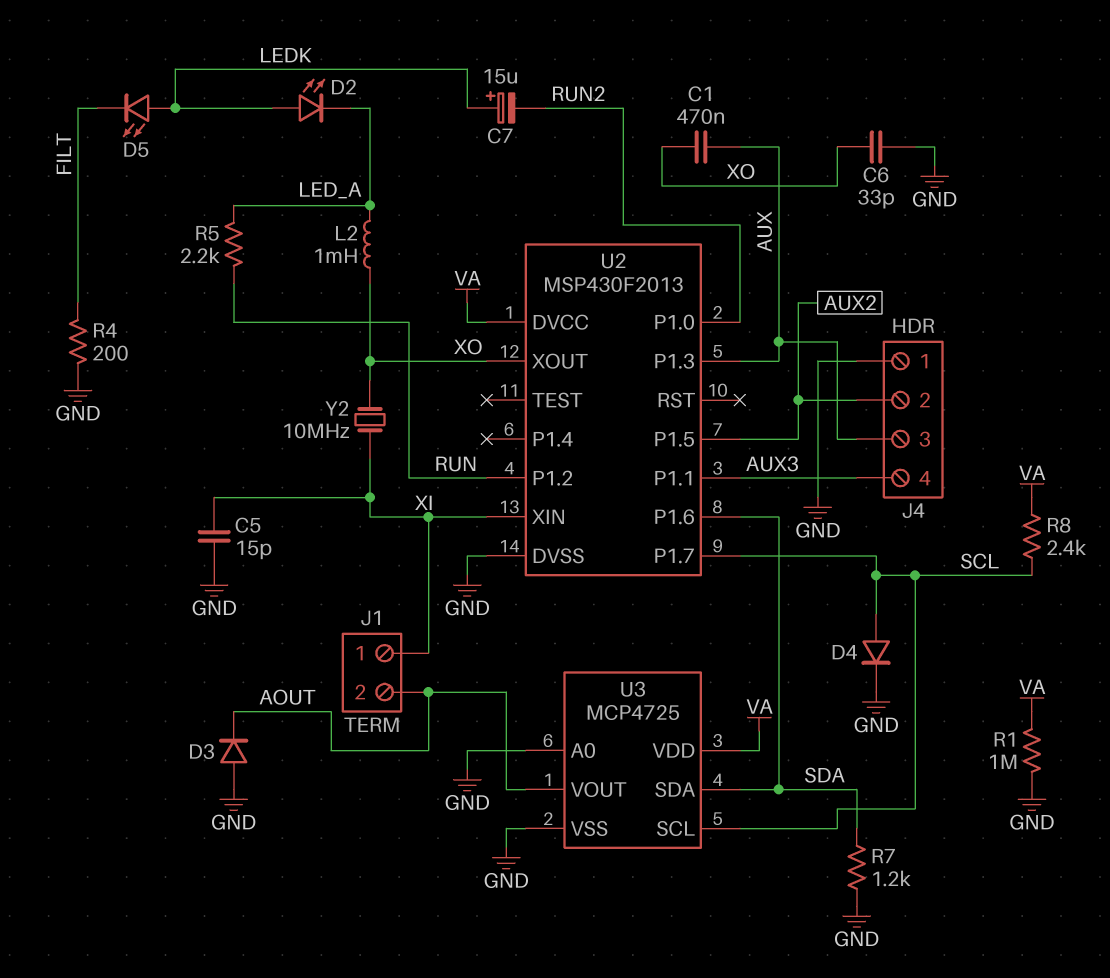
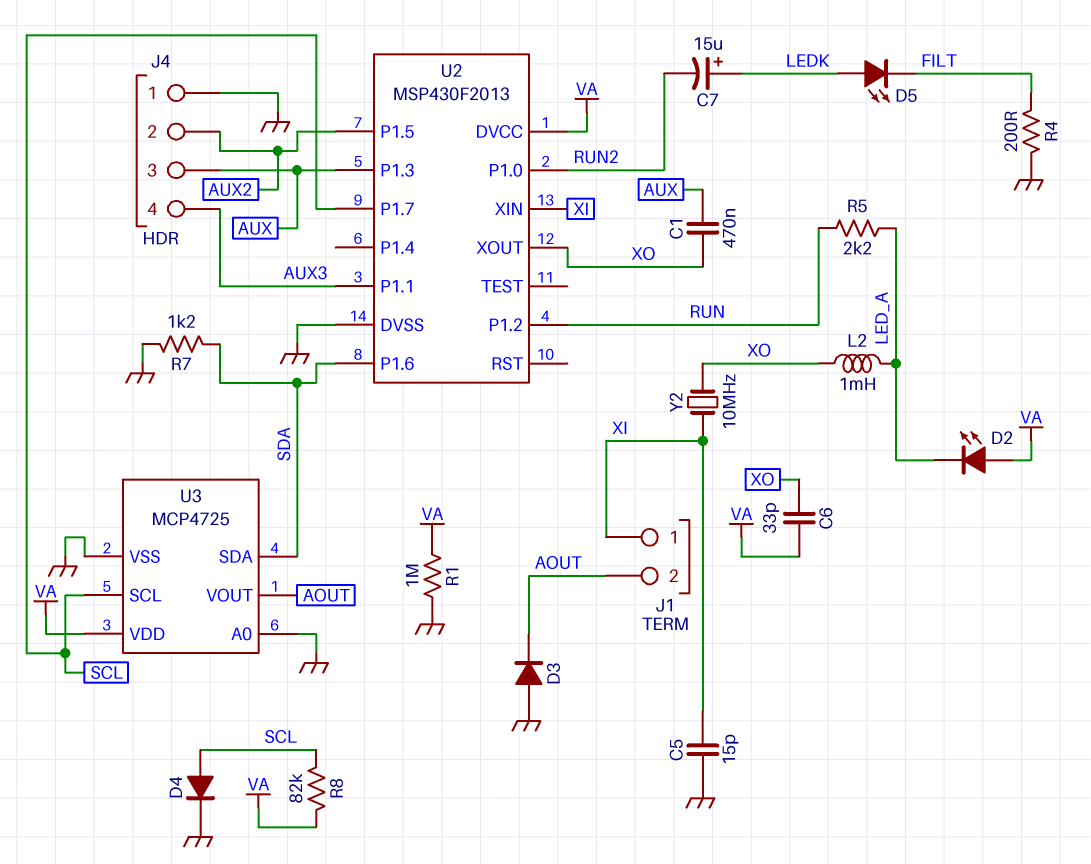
C6: 33pF (GND, XO) -> 33pF (VA, XO)
D2: LED (A LEDK, K LED_A) -> LED (A VA, K LED_A)
R8: 2.4k (SCL, VA) -> 82k (SCL, VA)

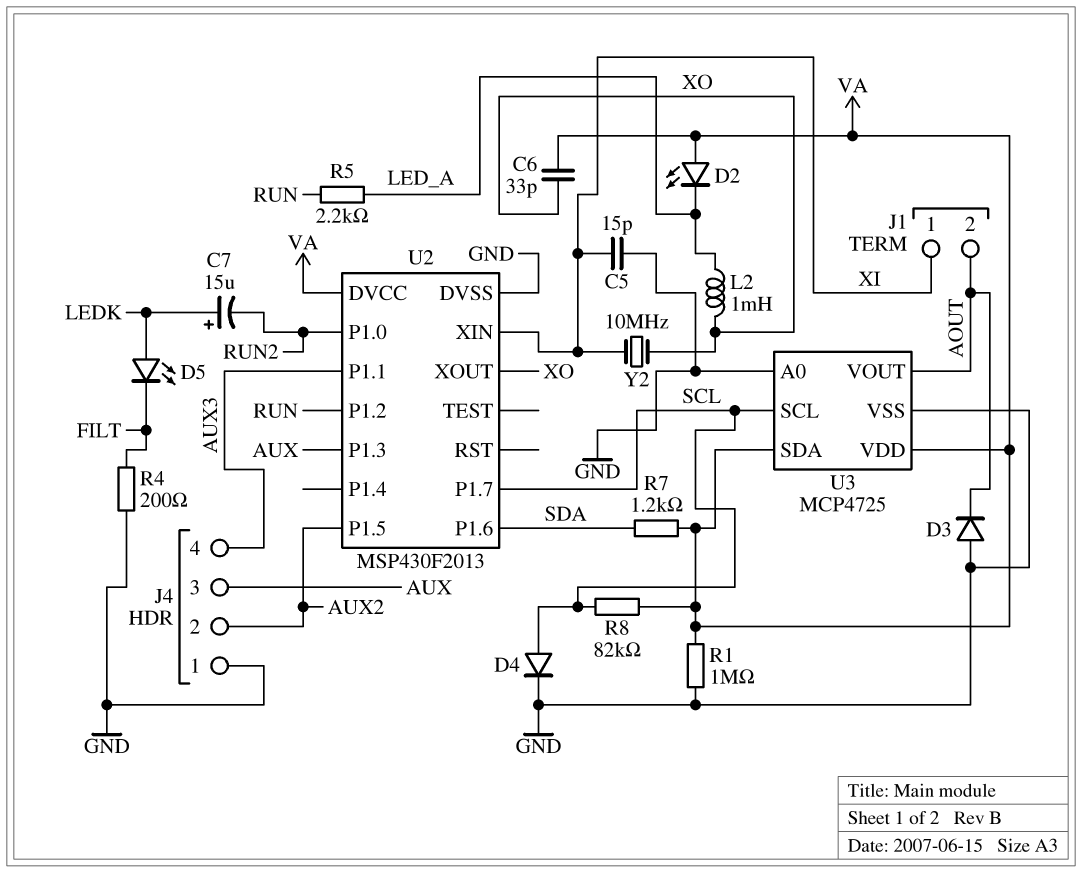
C1: 470nF (AUX, XO) -> none
R7: 1.2k (GND, SDA) -> 1.2k (SDA, VA)
U3 pin SDA: SDA -> VA

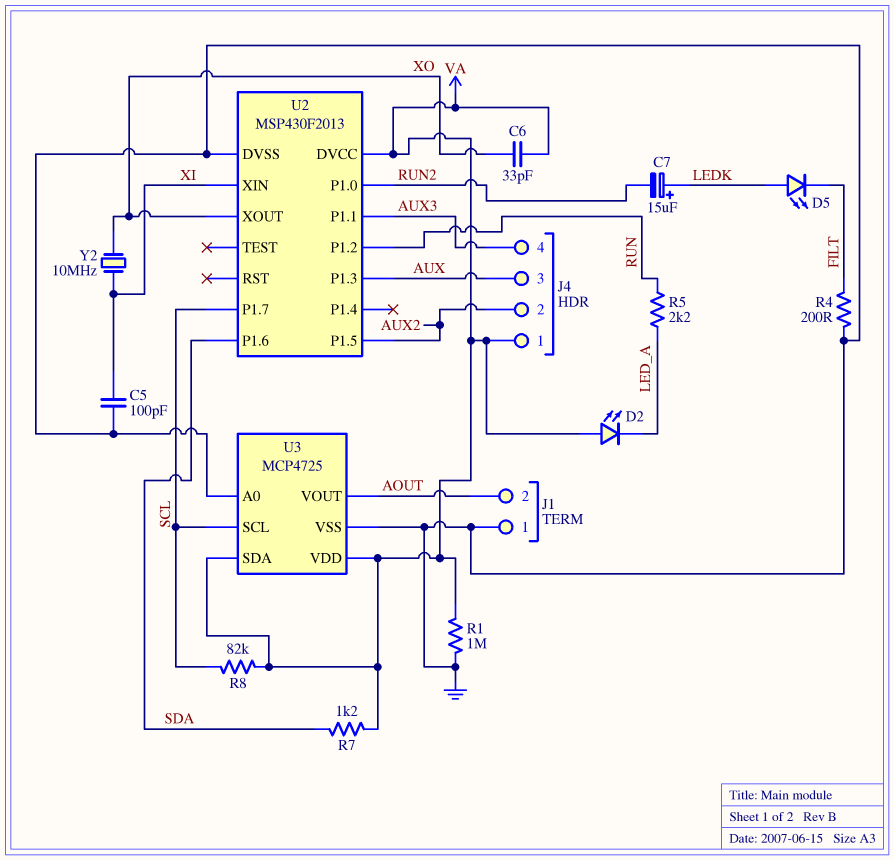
C5: 15pF (GND, XI) -> 100pF (GND, XI)
D3: diode (A GND, K AOUT) -> none
D4: diode (A SCL, K GND) -> none
J1 pin 1: XI -> GND
J4 pin 1: GND -> VA
L2: 1mH (LED_A, XO) -> none

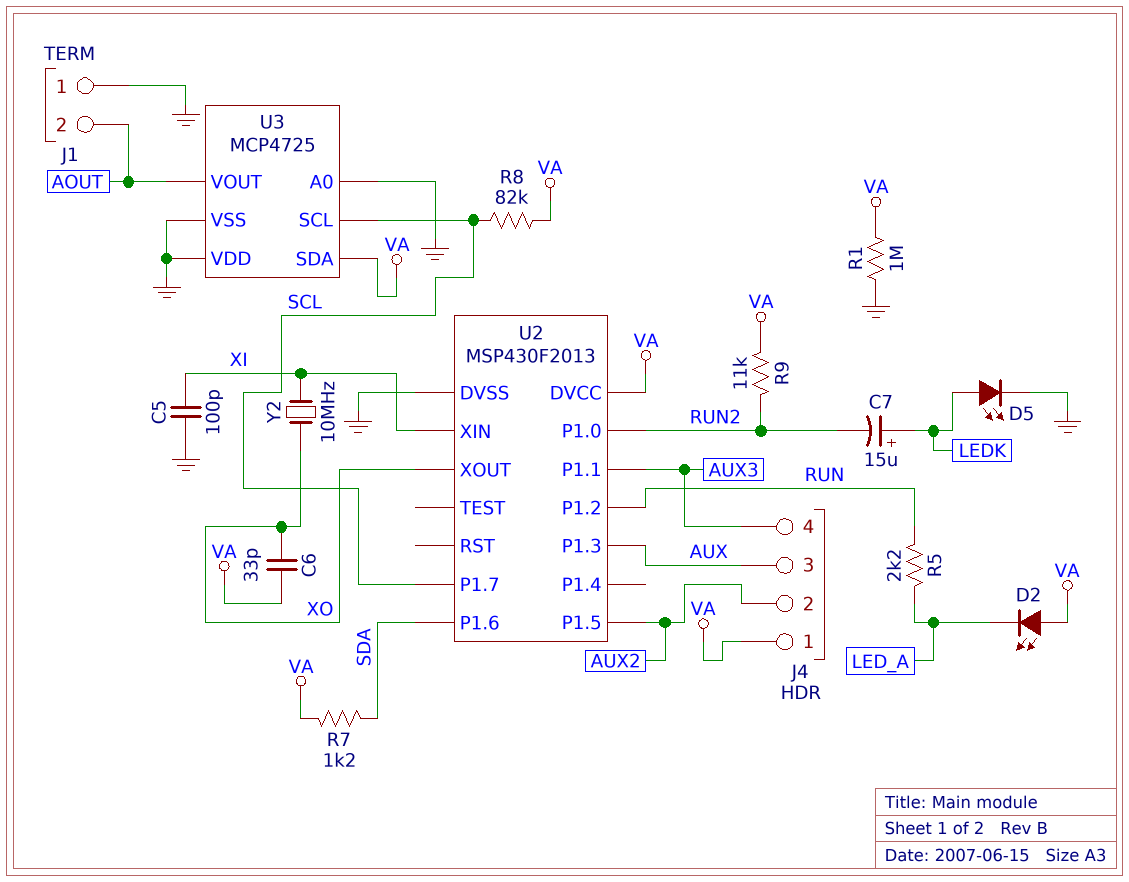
D5: LED (A LEDK, K FILT) -> LED (A LEDK, K GND)
R4: 200 (FILT, GND) -> none
R9: none -> 11k (RUN2, VA)
U3 pin VDD: VA -> GND

